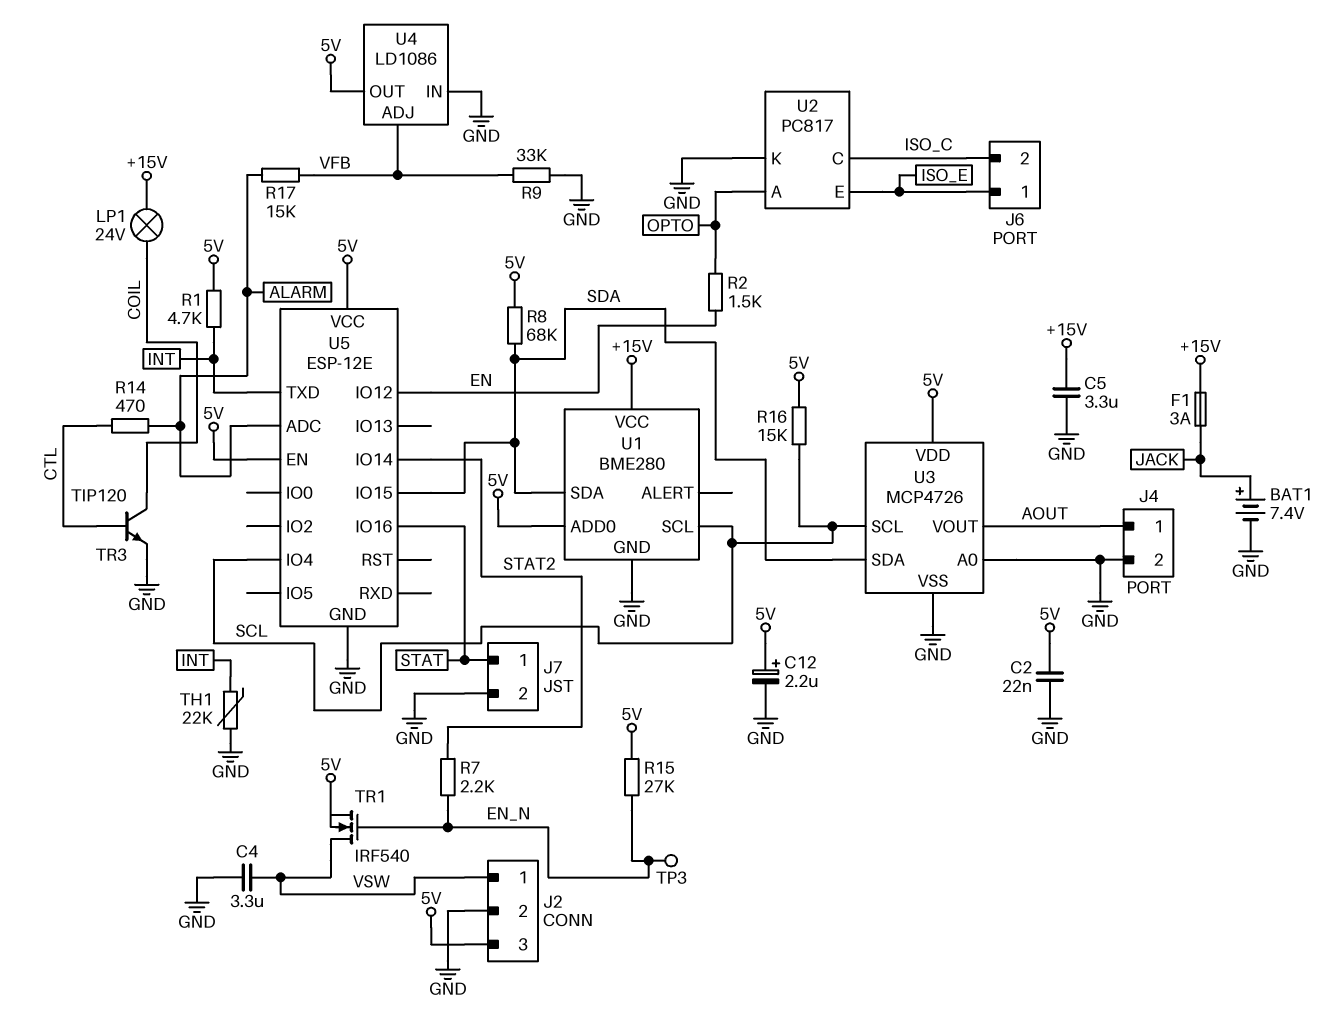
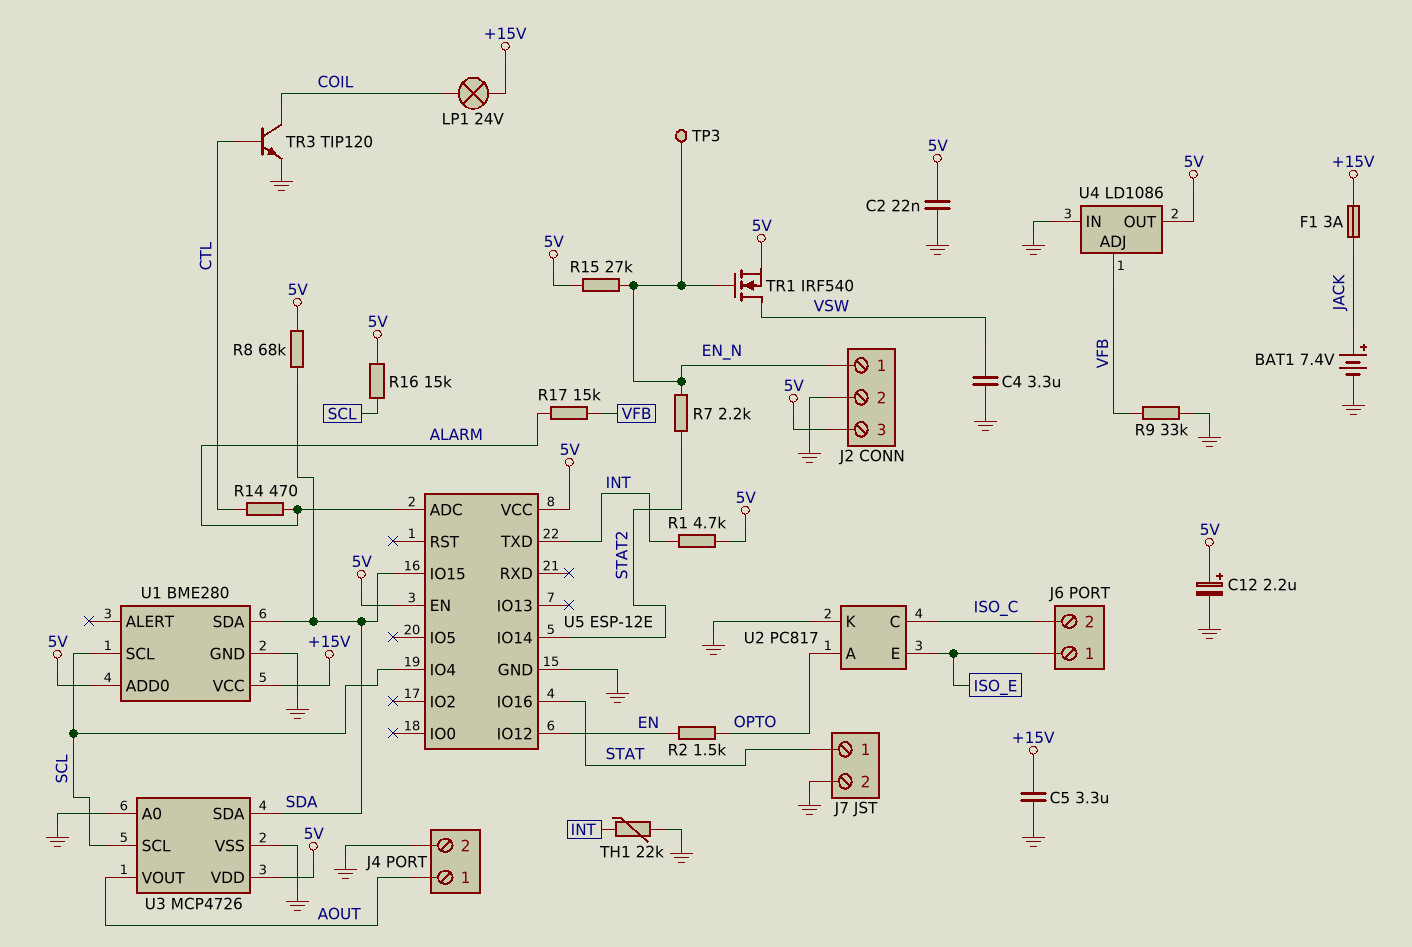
J2 pin 1: VSW -> EN_N

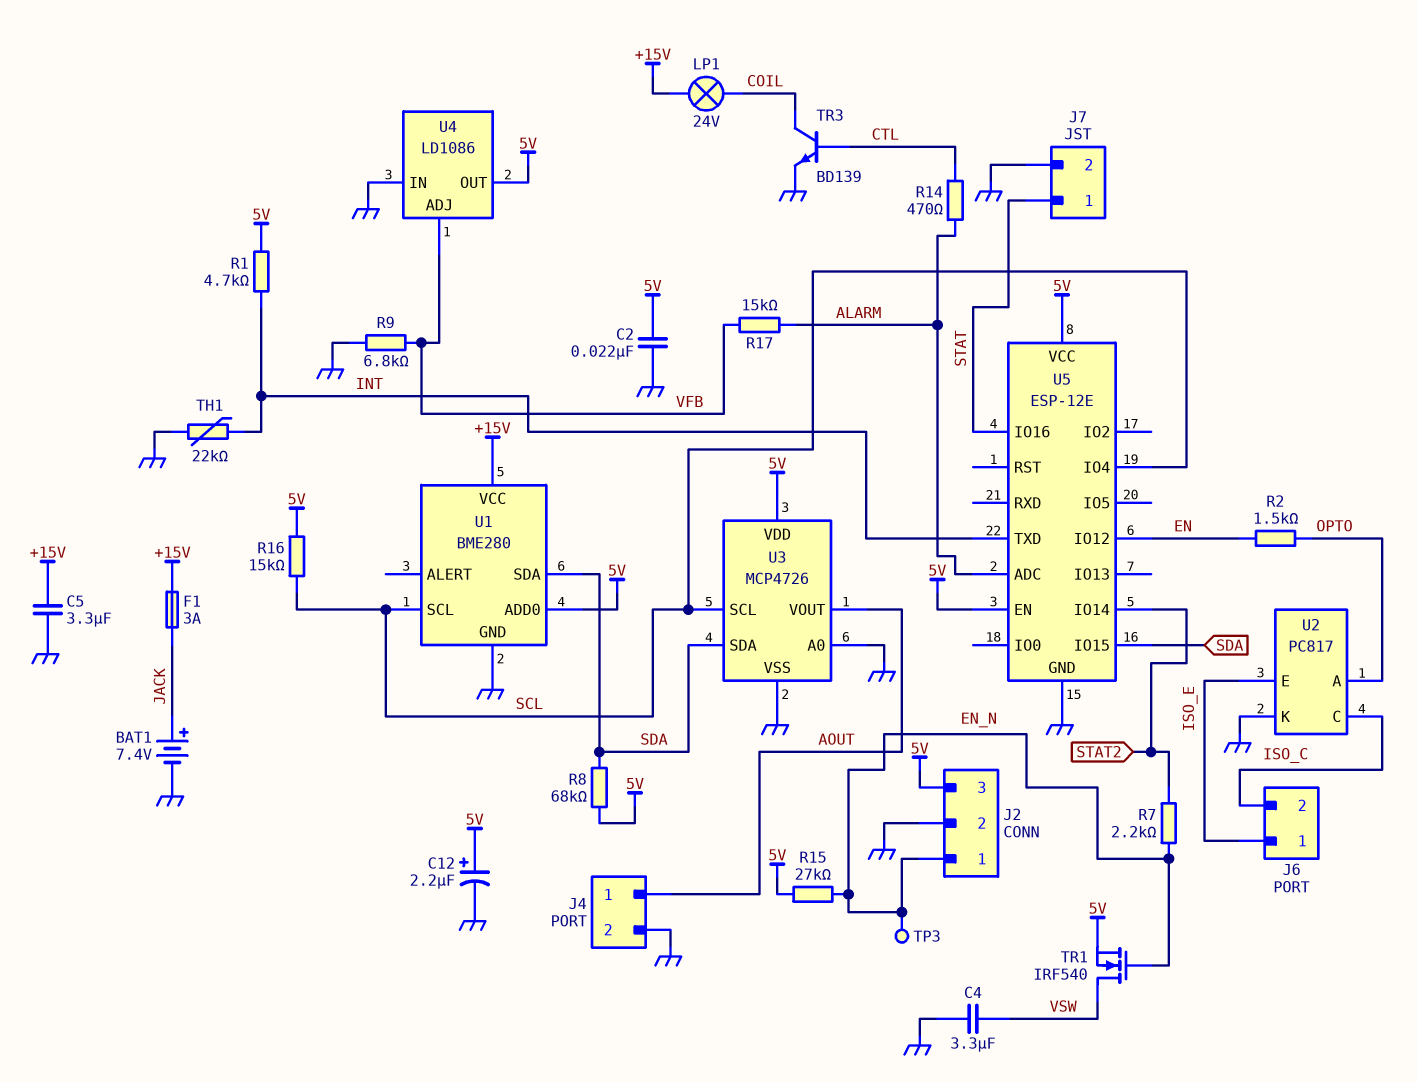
R9: 33k (GND, VFB) -> 6.8k (GND, VFB)
TR3: NPN TIP120 (B CTL, C COIL, E GND) -> NPN BD139 (B CTL, C COIL, E GND)

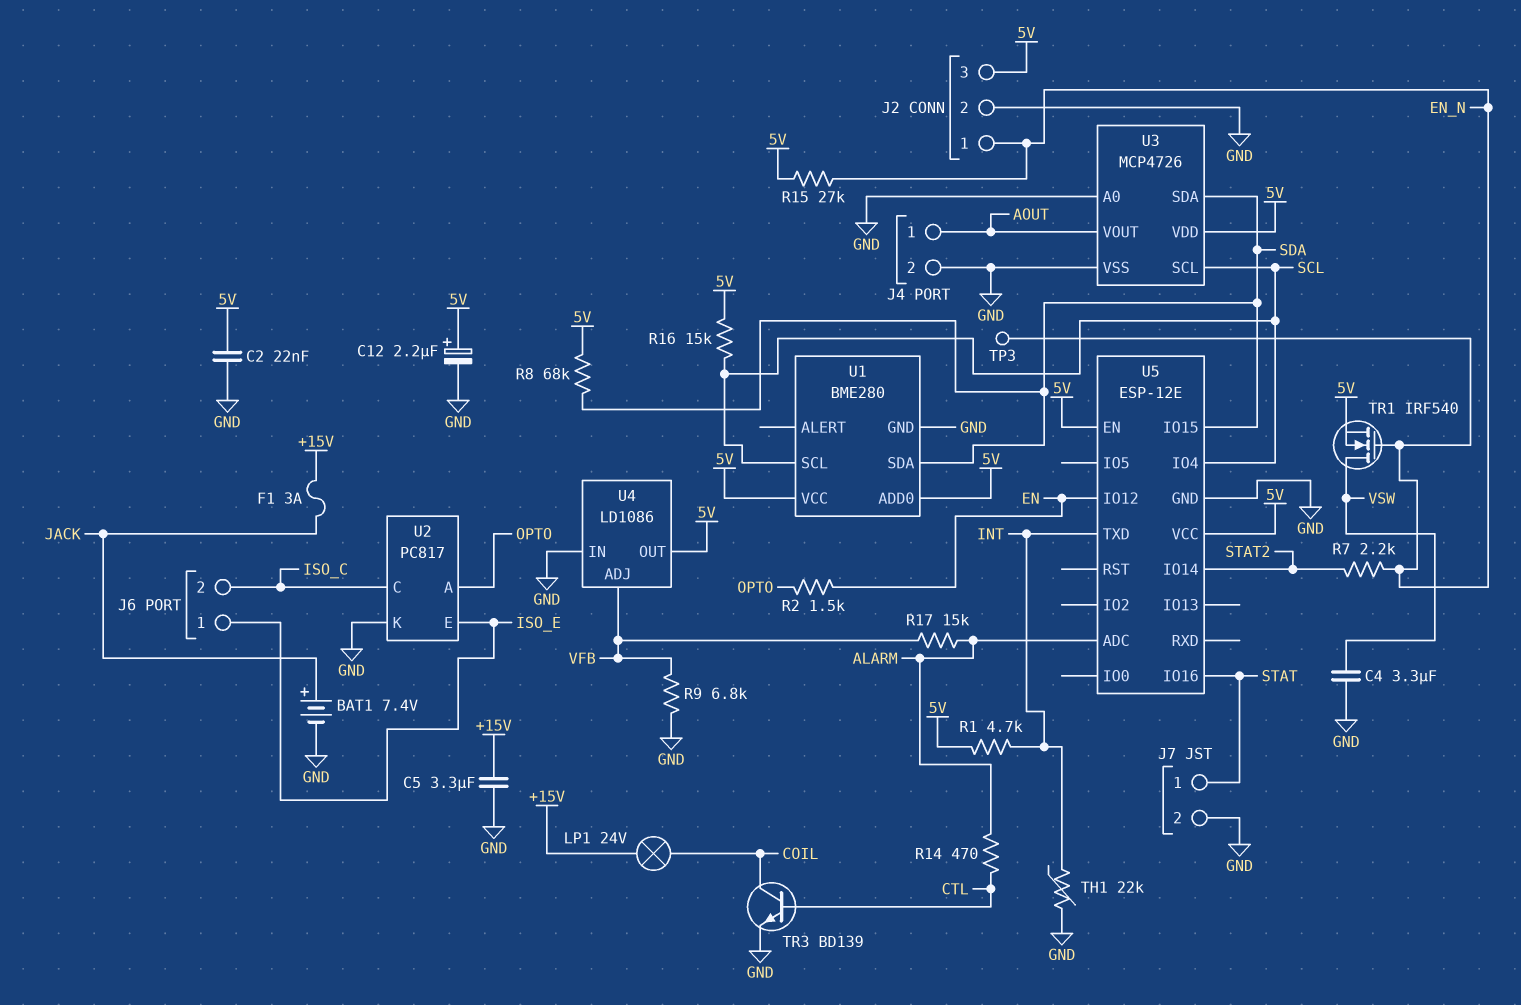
U1 pin VCC: +15V -> 5V

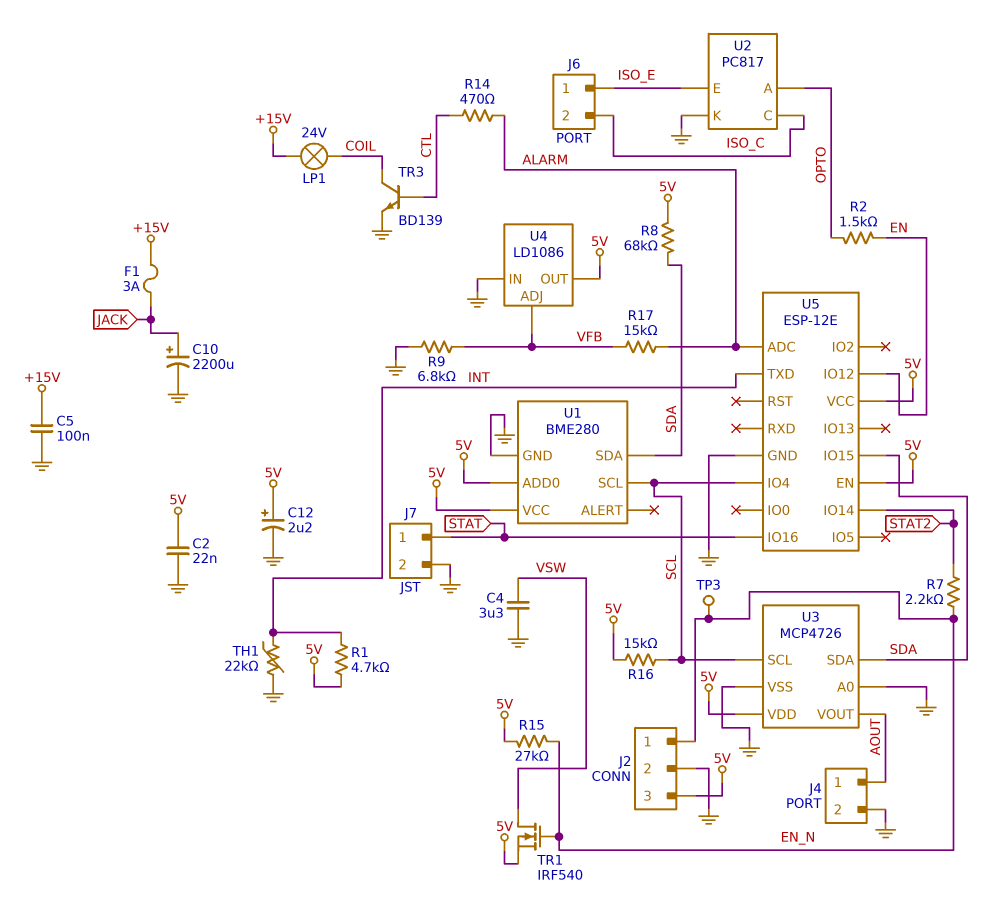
BAT1: 7.4V (plus JACK, minus GND) -> none
C5: 3.3uF (+15V, GND) -> 100nF (+15V, GND)
C10: none -> 2200uF (plus JACK, minus GND)

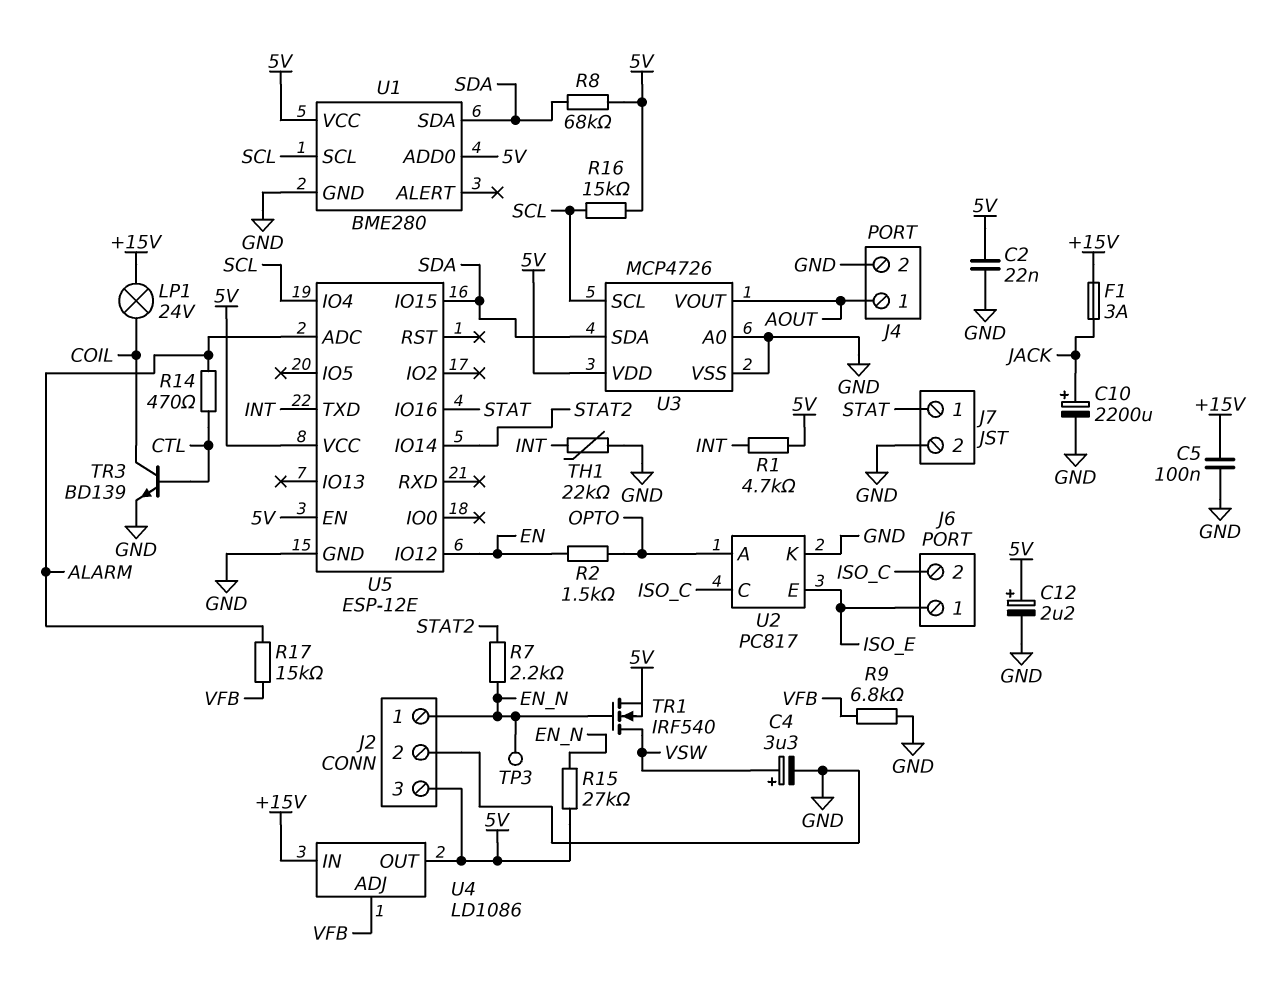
C4: 3.3uF (GND, VSW) -> 3.3uF (plus VSW, minus GND)
U4 pin IN: GND -> +15V

